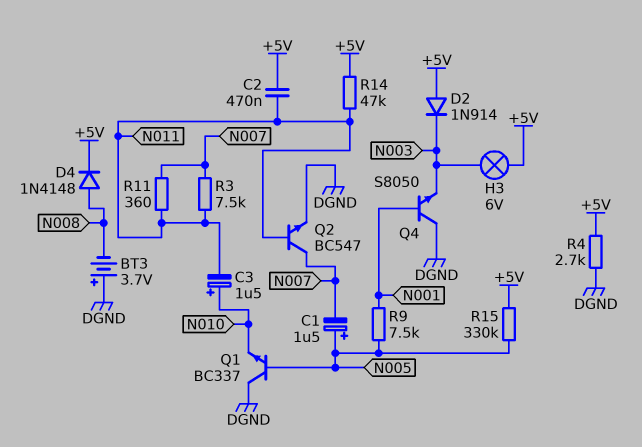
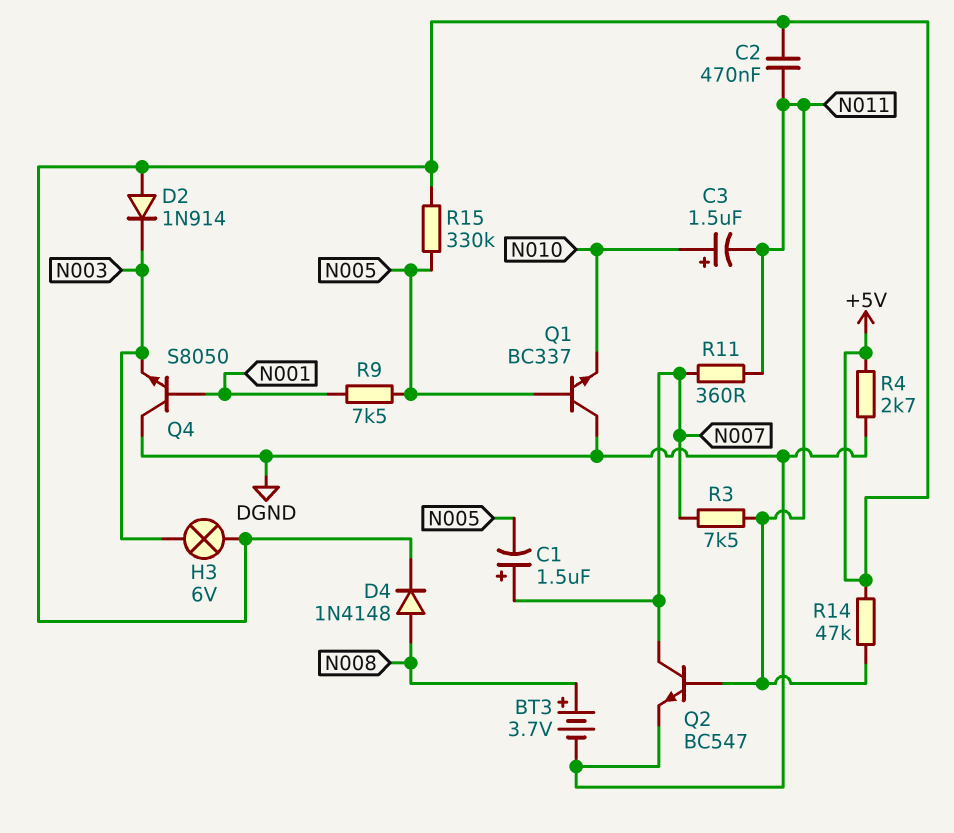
BT3: 3.7V (plus DGND, minus N008) -> 3.7V (plus N008, minus DGND)
C1: 1.5uF (plus N005, minus N007) -> 1.5uF (plus N007, minus N005)

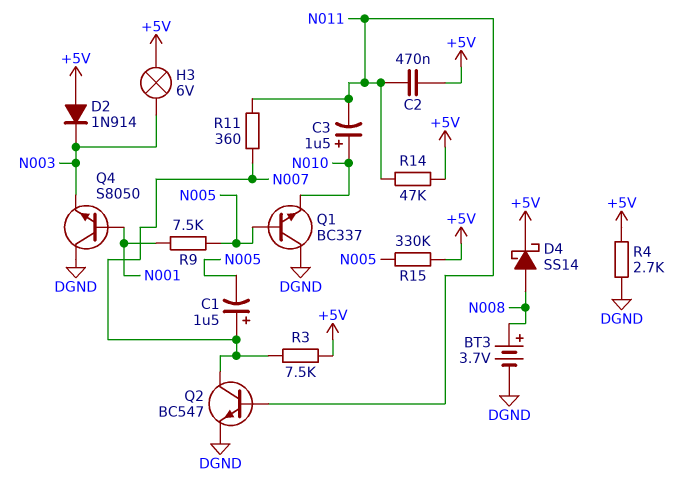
D4: diode 1N4148 (A N008, K +5V) -> schottky SS14 (A N008, K +5V)
R3: 7.5k (N007, N011) -> 7.5k (+5V, N007)

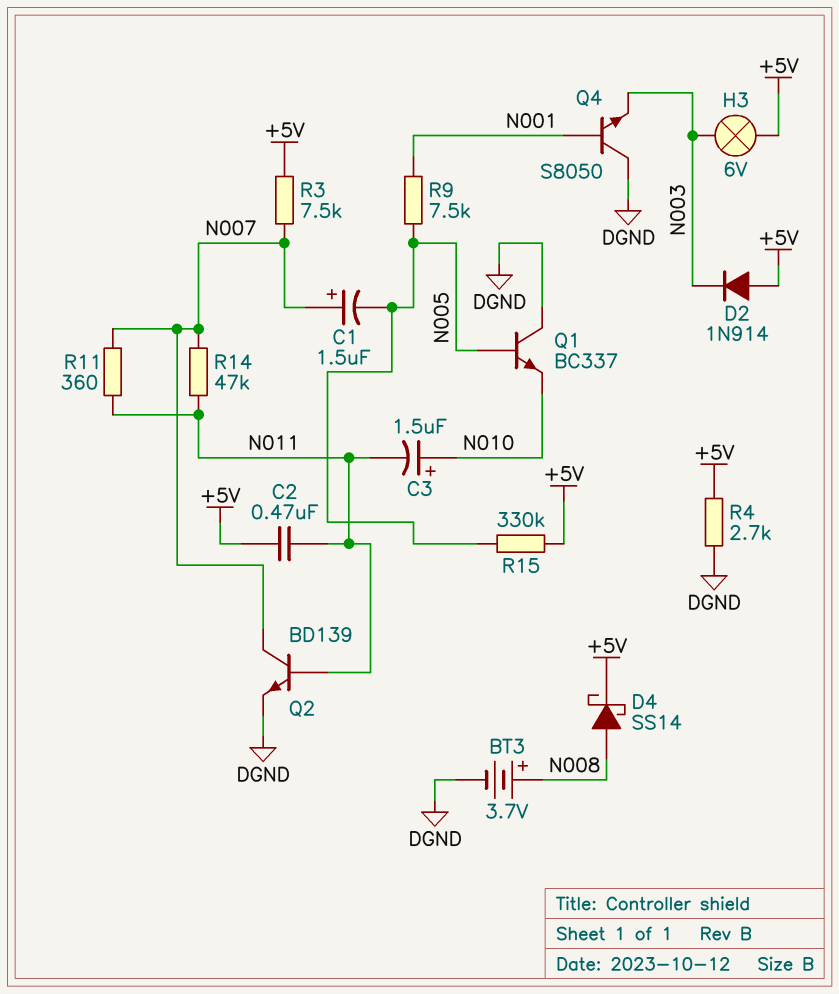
Q2: NPN BC547 (B N011, C N007, E DGND) -> NPN BD139 (B N011, C N007, E DGND)
R14: 47k (+5V, N011) -> 47k (N007, N011)

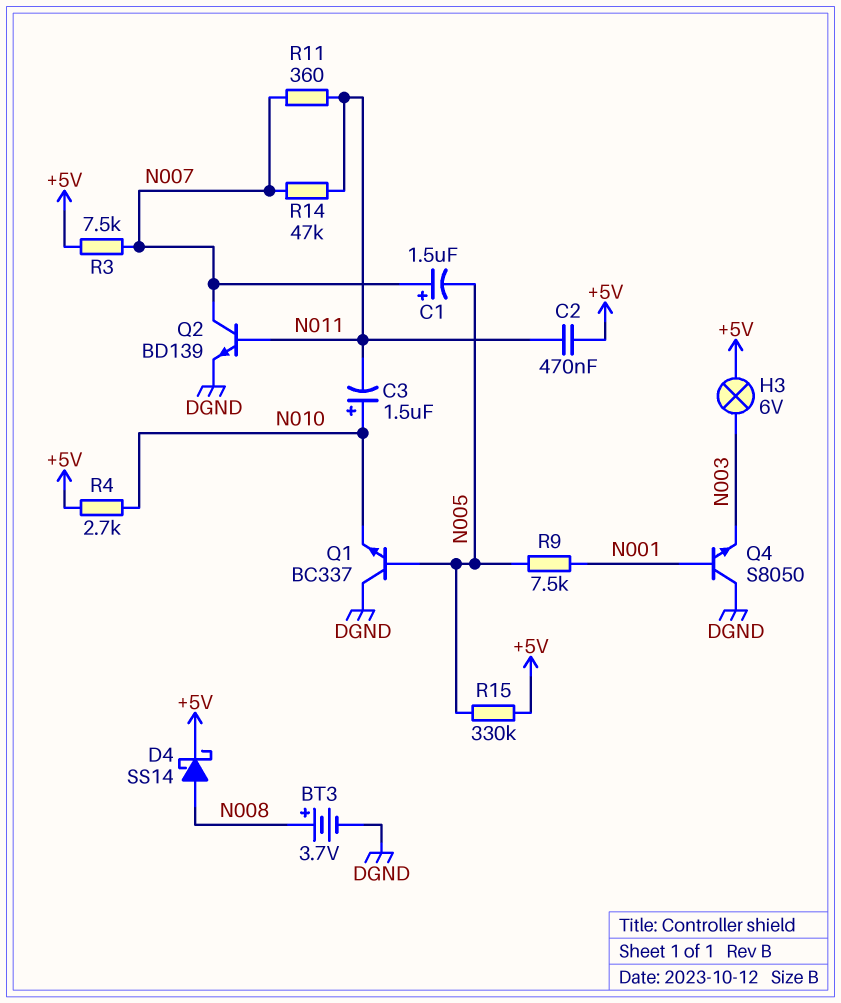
D2: diode 1N914 (A +5V, K N003) -> none
R4: 2.7k (+5V, DGND) -> 2.7k (+5V, N010)

